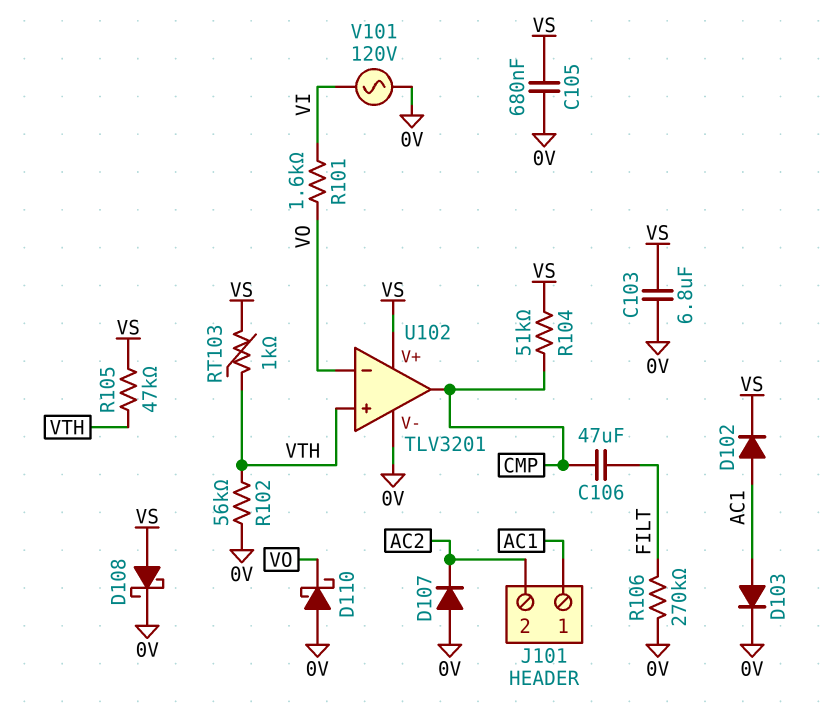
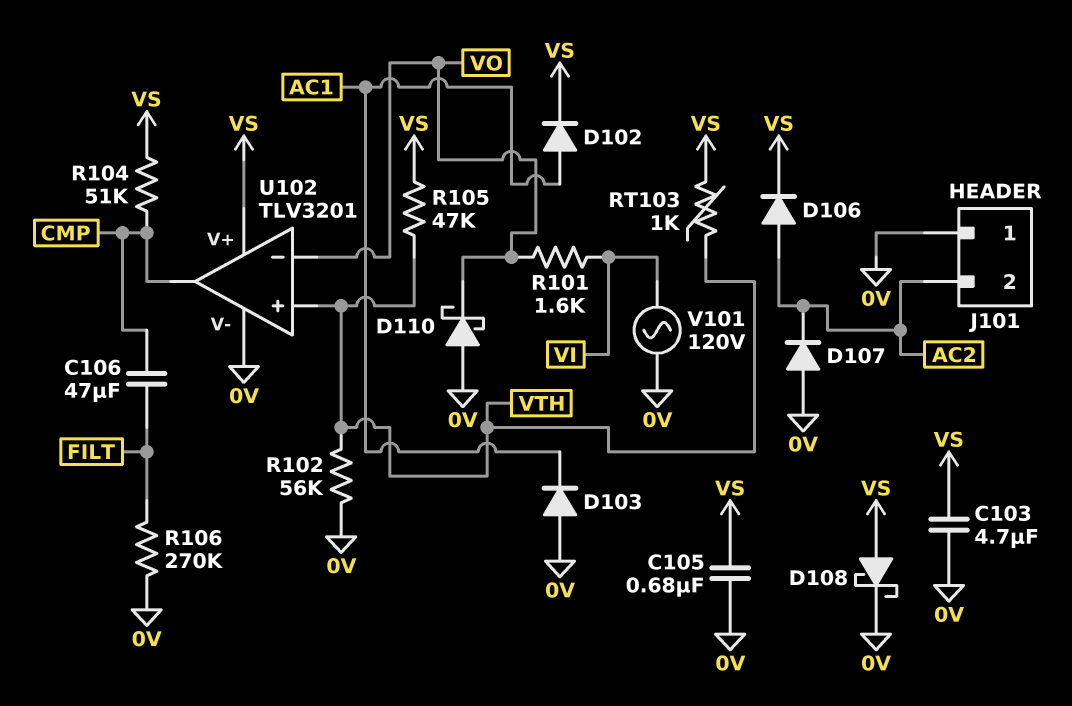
C103: 6.8uF (0V, VS) -> 4.7uF (0V, VS)
D103: diode (A AC1, K 0V) -> diode (A 0V, K AC1)
D106: none -> diode (A AC2, K VS)
J101 pin 1: AC1 -> 0V

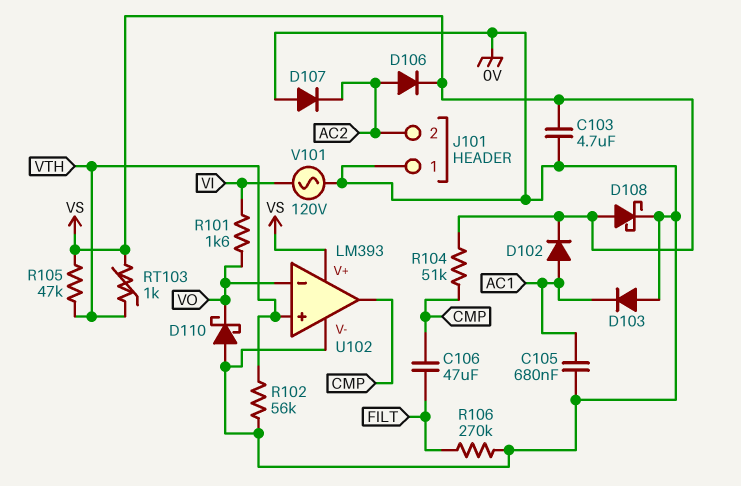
C105: 680nF (0V, VS) -> 680nF (0V, AC1)
U102: TLV3201 -> LM393

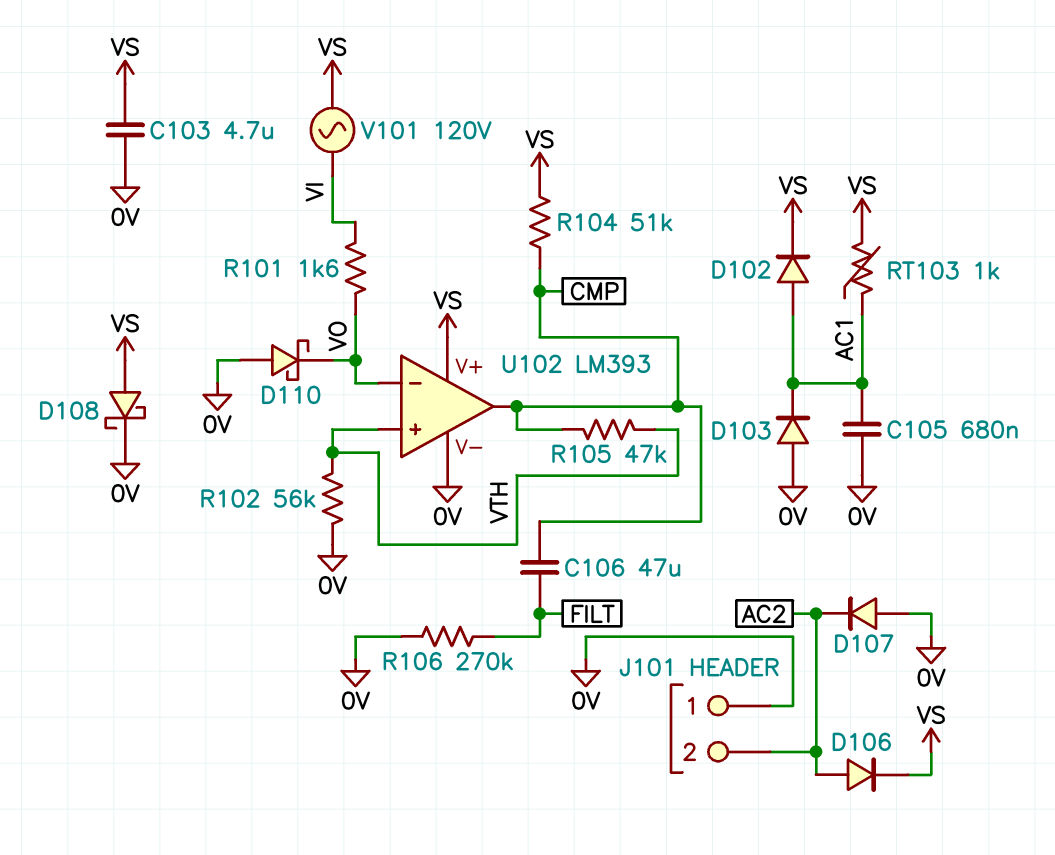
R105: 47k (VS, VTH) -> 47k (CMP, VTH)
RT103: 1k (VS, VTH) -> 1k (AC1, VS)
V101: AC 120V (0V, VI) -> AC 120V (VI, VS)

